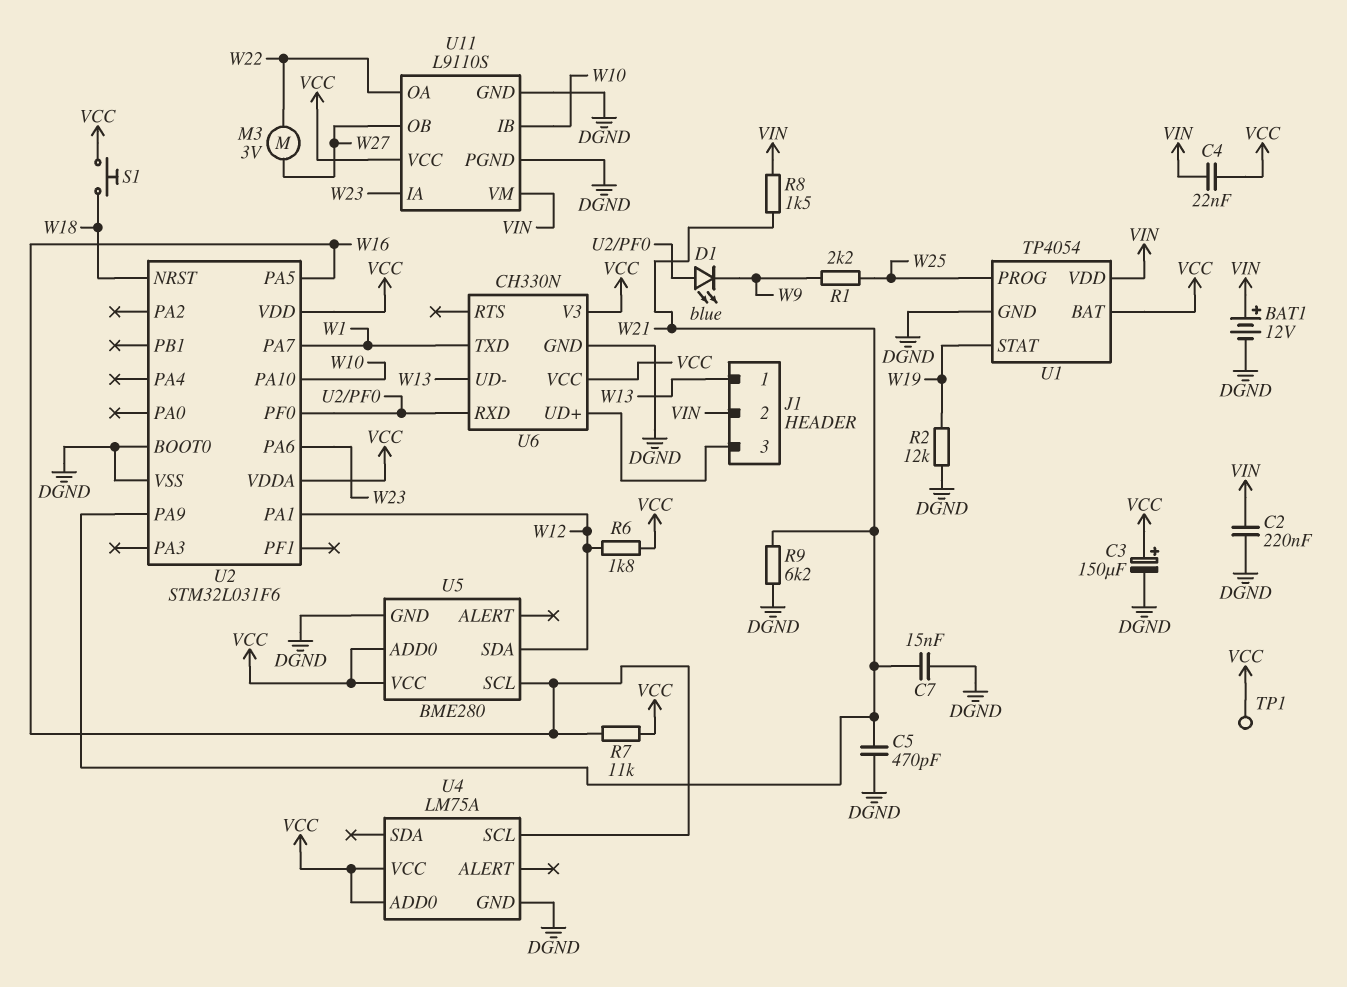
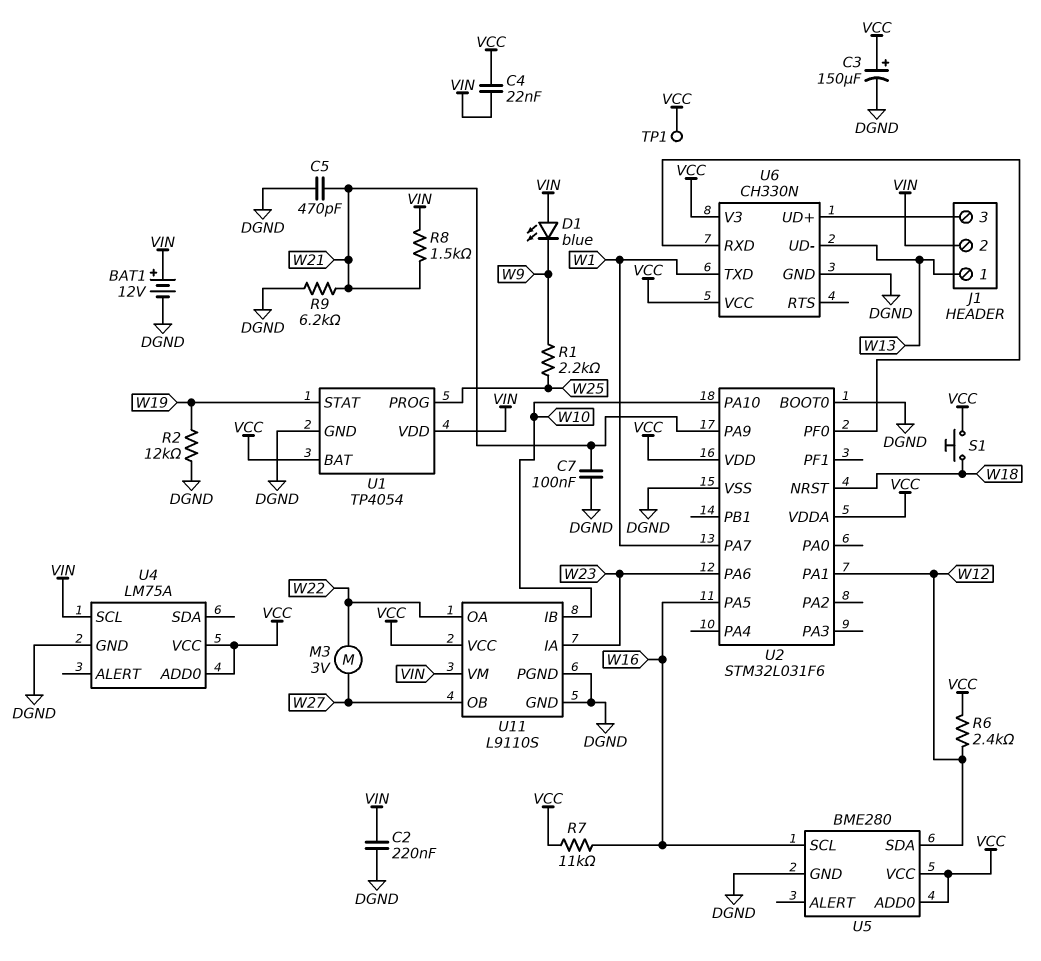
C7: 15nF (DGND, W21) -> 100nF (DGND, W21)
D1: LED blue (A U2/PF0, K W9) -> LED blue (A VIN, K W9)
R6: 1.8k (VCC, W12) -> 2.4k (VCC, W12)
U4 pin SCL: W16 -> VIN

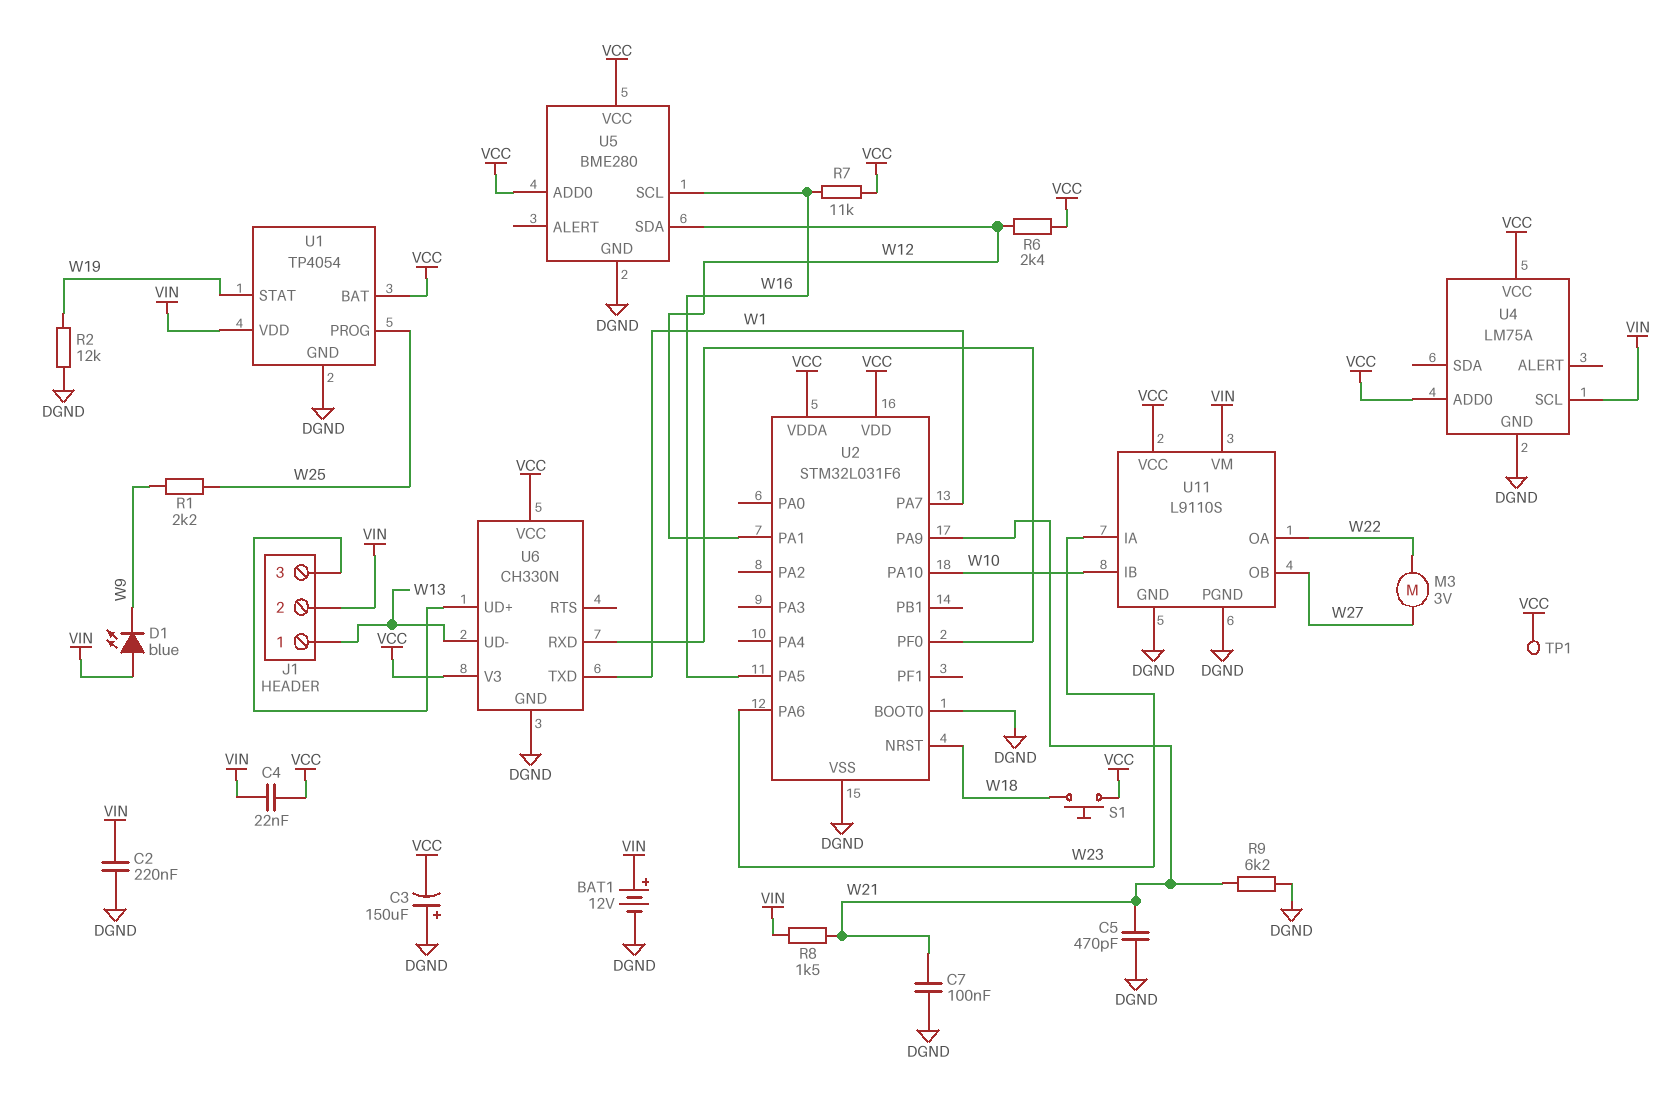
C3: 150uF (plus VCC, minus DGND) -> 150uF (plus DGND, minus VCC)

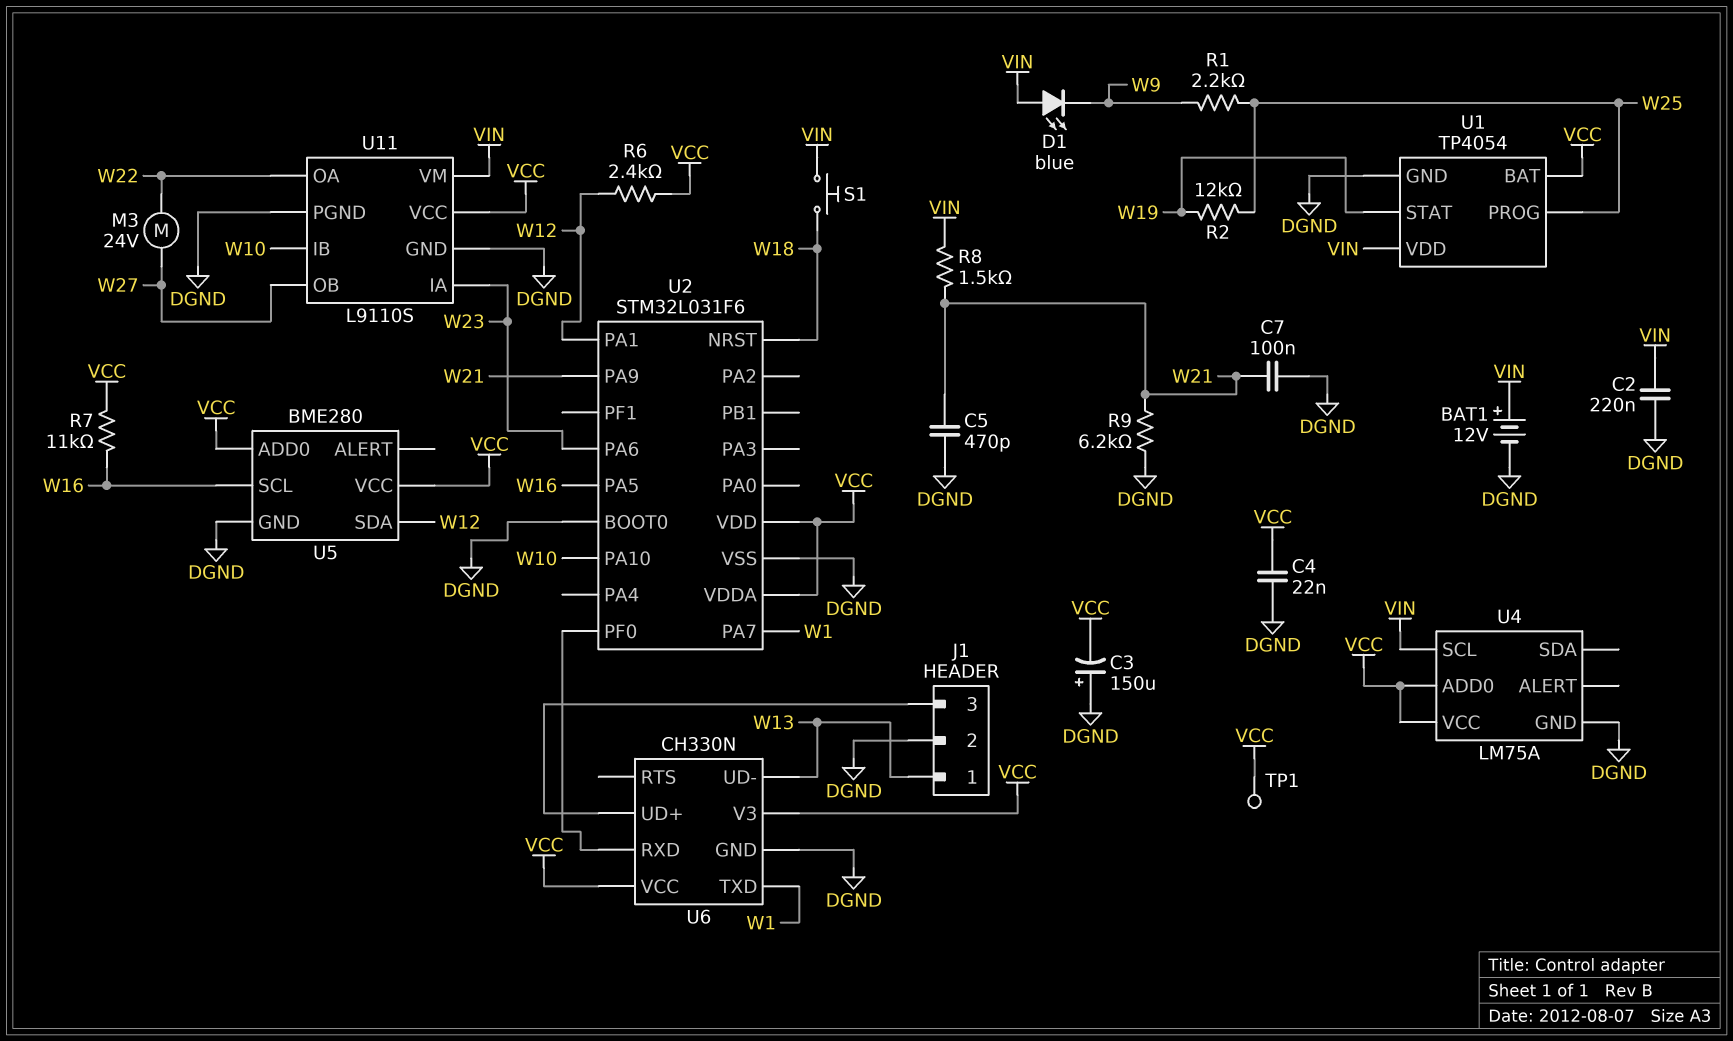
C4: 22nF (VCC, VIN) -> 22nF (DGND, VCC)
J1 pin 2: VIN -> DGND
M3: motor 3V (W22, W27) -> motor 24V (W22, W27)
R2: 12k (DGND, W19) -> 12k (W19, W25)
S1: button (VCC, W18) -> button (VIN, W18)

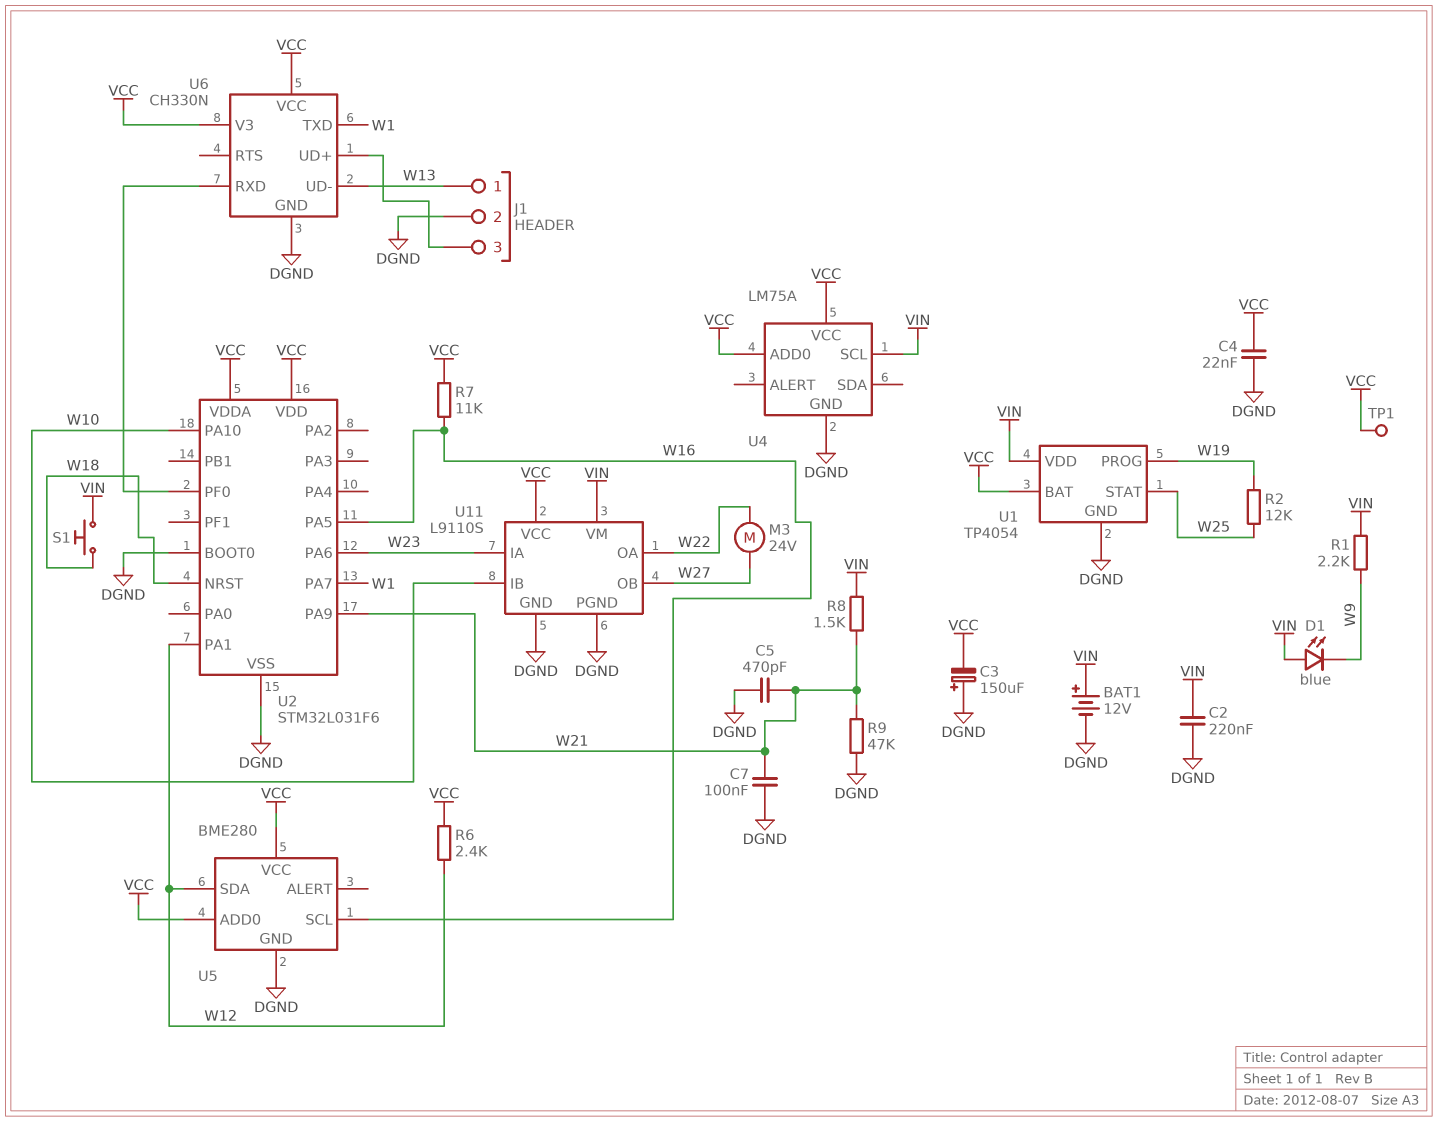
R1: 2.2k (W9, W25) -> 2.2k (VIN, W9)
R9: 6.2k (DGND, W21) -> 47k (DGND, W21)
U1 pin PROG: W25 -> W19
U1 pin STAT: W19 -> W25

